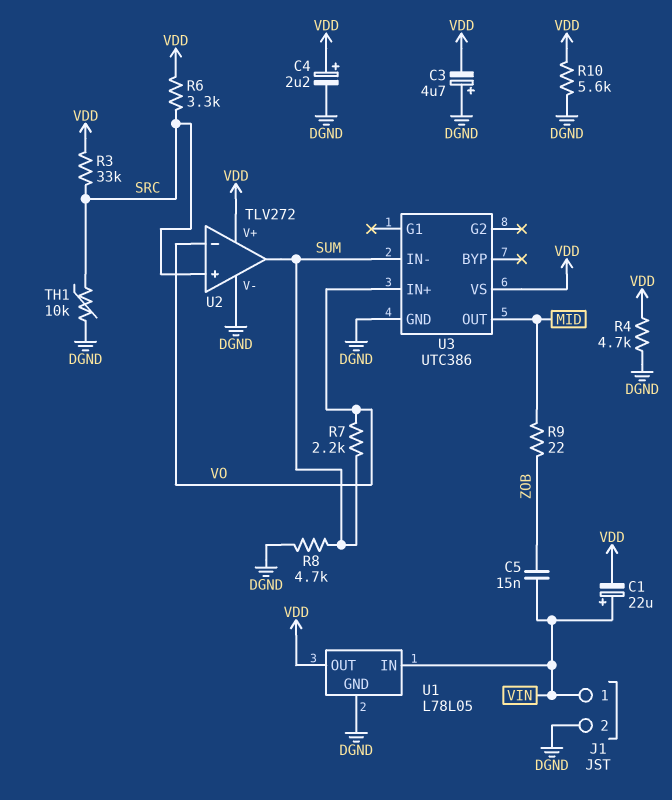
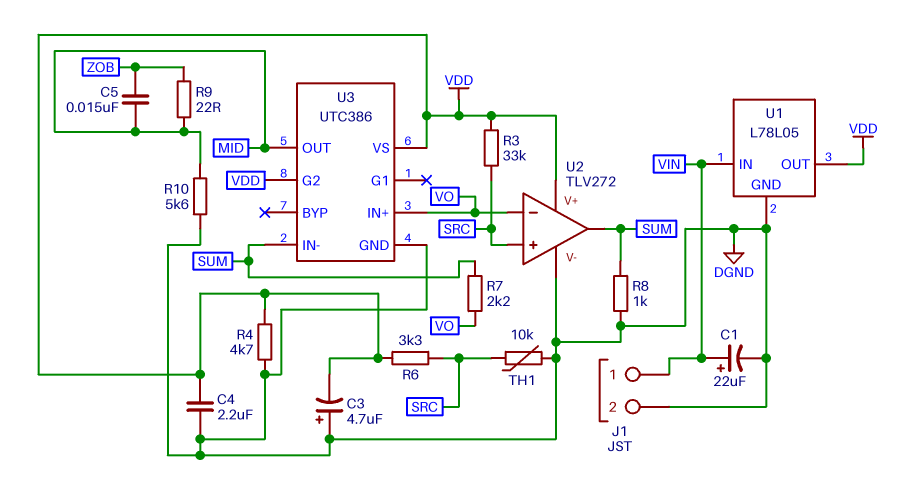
C1: 22uF (plus VIN, minus VDD) -> 22uF (plus VIN, minus DGND)
C4: 2.2uF (plus VDD, minus DGND) -> 2.2uF (DGND, VDD)
C5: 15nF (VIN, ZOB) -> 15nF (MID, ZOB)
R8: 4.7k (DGND, SUM) -> 1k (DGND, SUM)
R10: 5.6k (DGND, VDD) -> 5.6k (DGND, MID)
U3 pin G2: none -> VDD

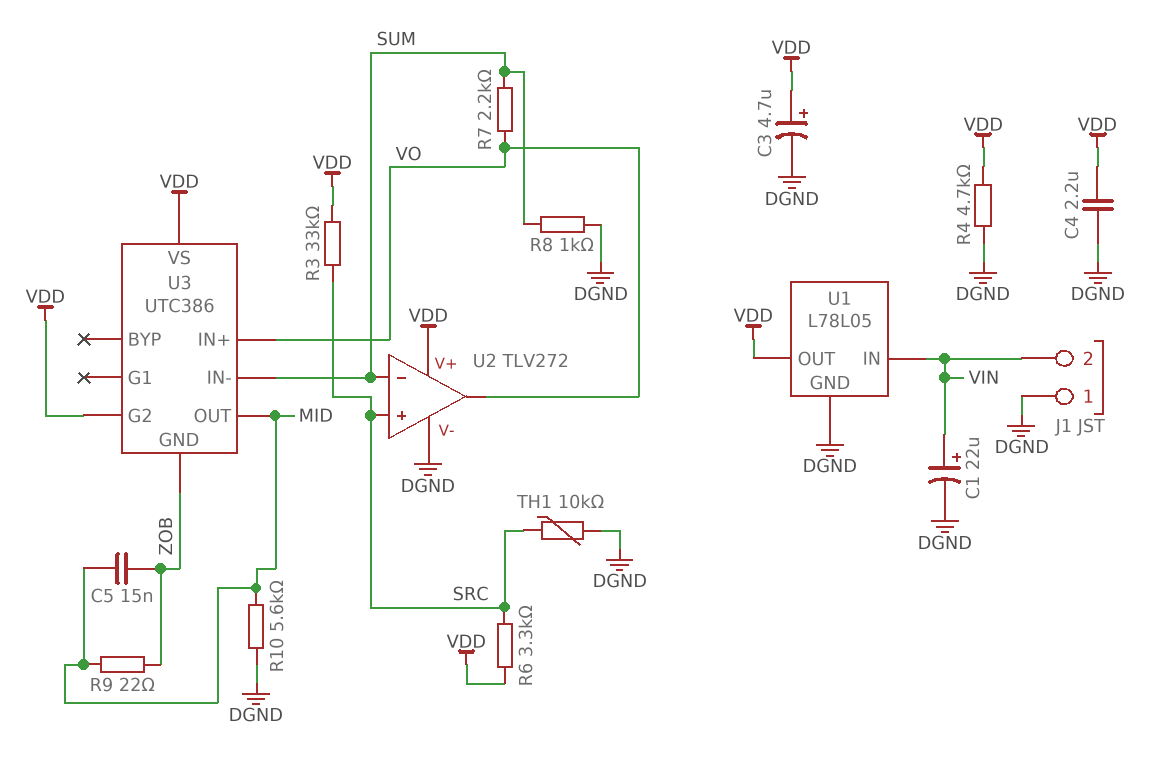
C3: 4.7uF (plus DGND, minus VDD) -> 4.7uF (plus VDD, minus DGND)
J1 pin 1: VIN -> DGND
J1 pin 2: DGND -> VIN
U2 pin in-: VO -> SUM
U2 pin out: SUM -> VO
U3 pin GND: DGND -> ZOB

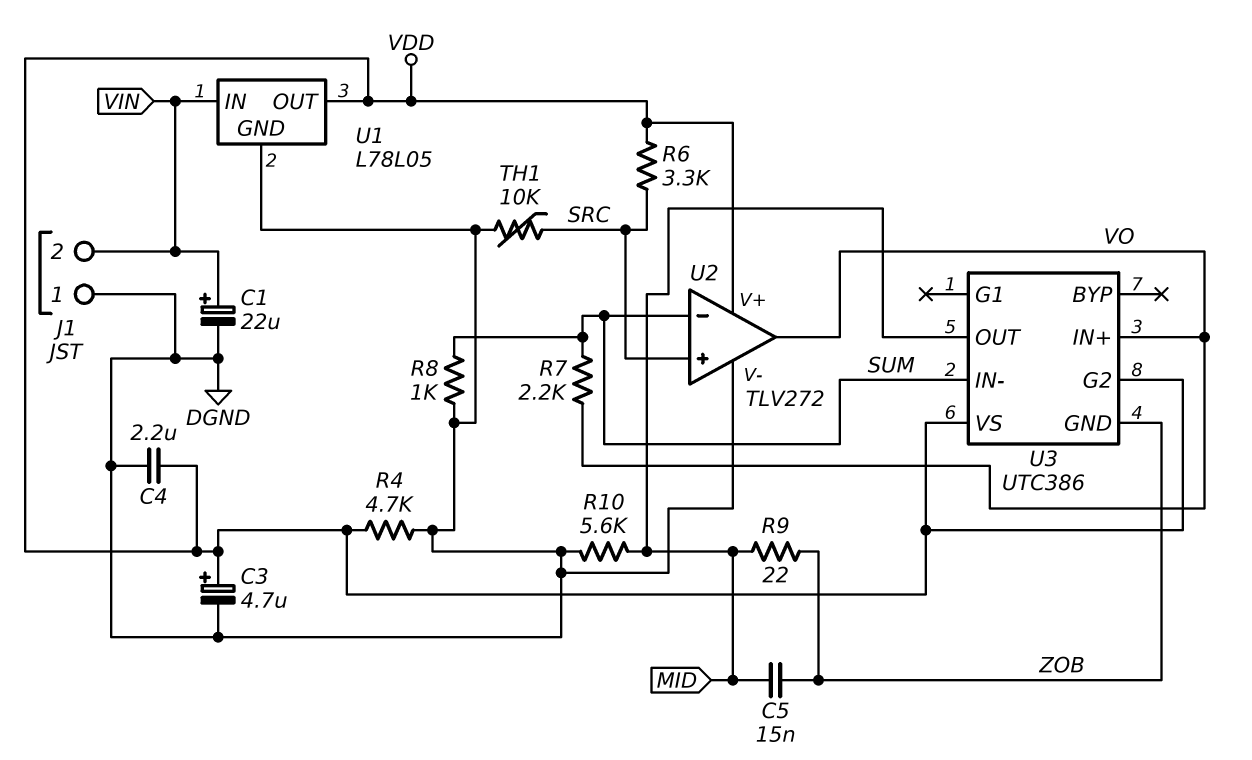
R3: 33k (SRC, VDD) -> none

